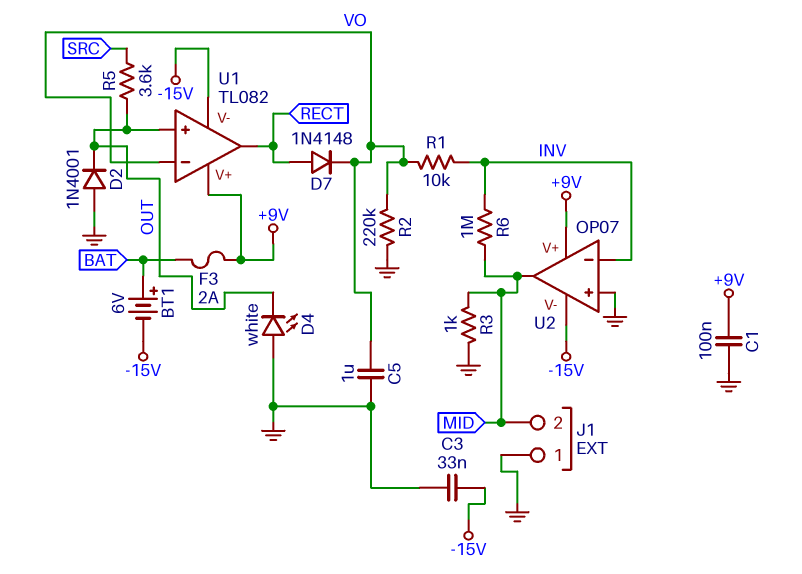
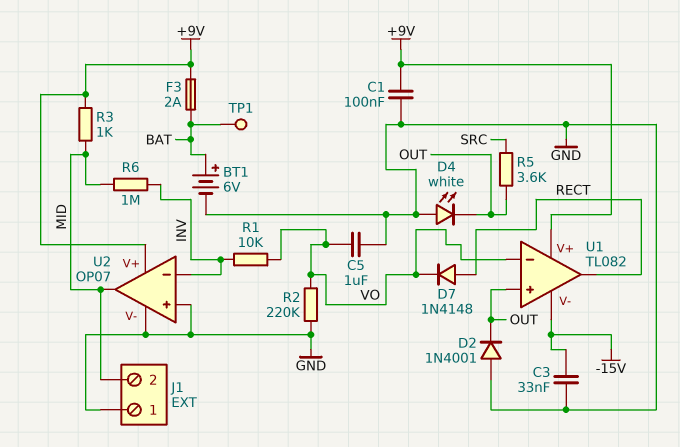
BT1: 6V (plus BAT, minus -15V) -> 6V (plus BAT, minus GND)
R3: 1k (GND, MID) -> 1k (+9V, MID)
TP1: none -> test point (BAT)
U2 pin V-: -15V -> GND

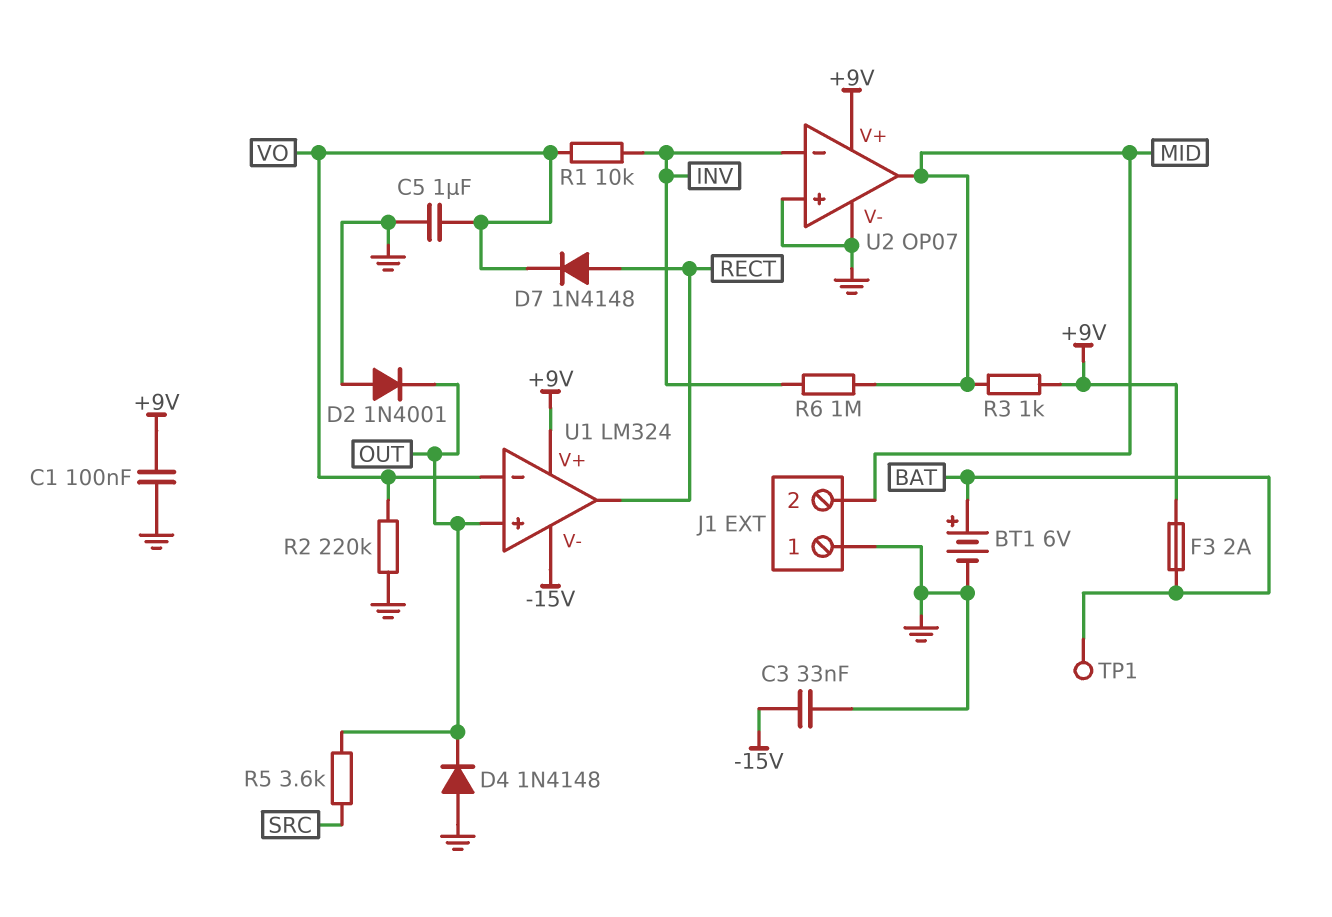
D4: LED white (A GND, K OUT) -> diode 1N4148 (A GND, K OUT)
U1: TL082 -> LM324

